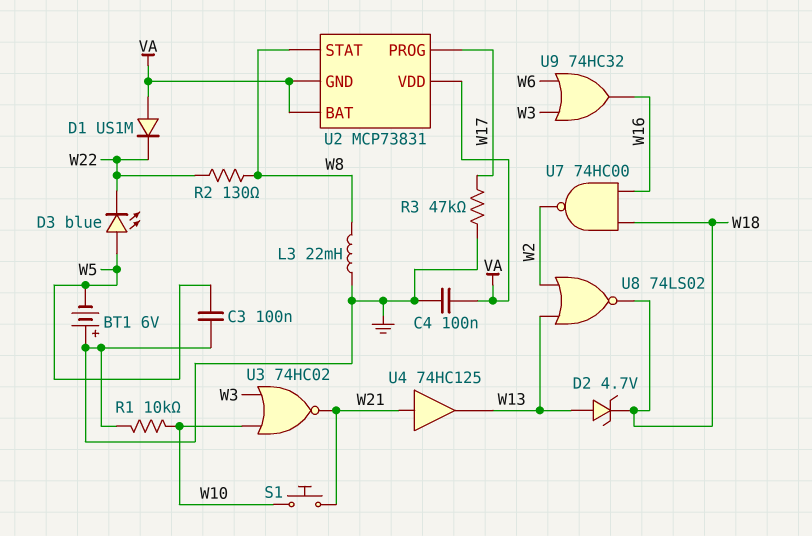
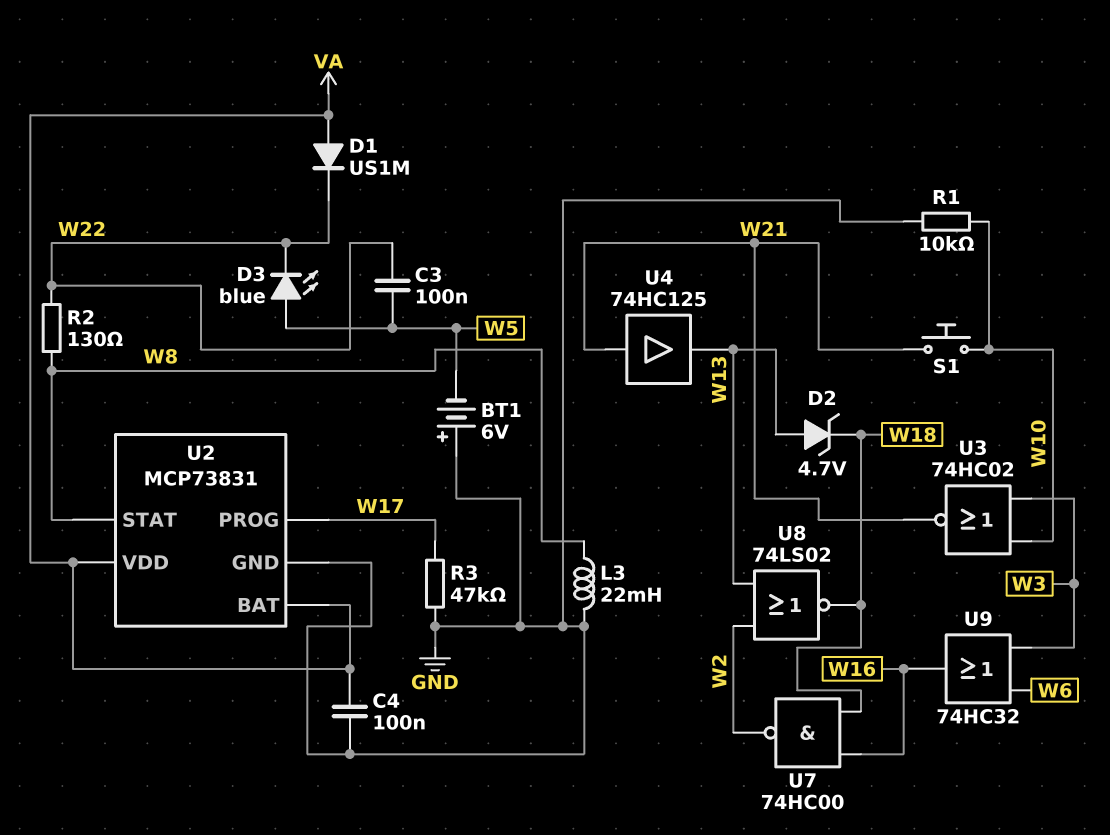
C3: 100nF (GND, W5) -> 100nF (W5, W22)
U2 pin GND: VA -> GND

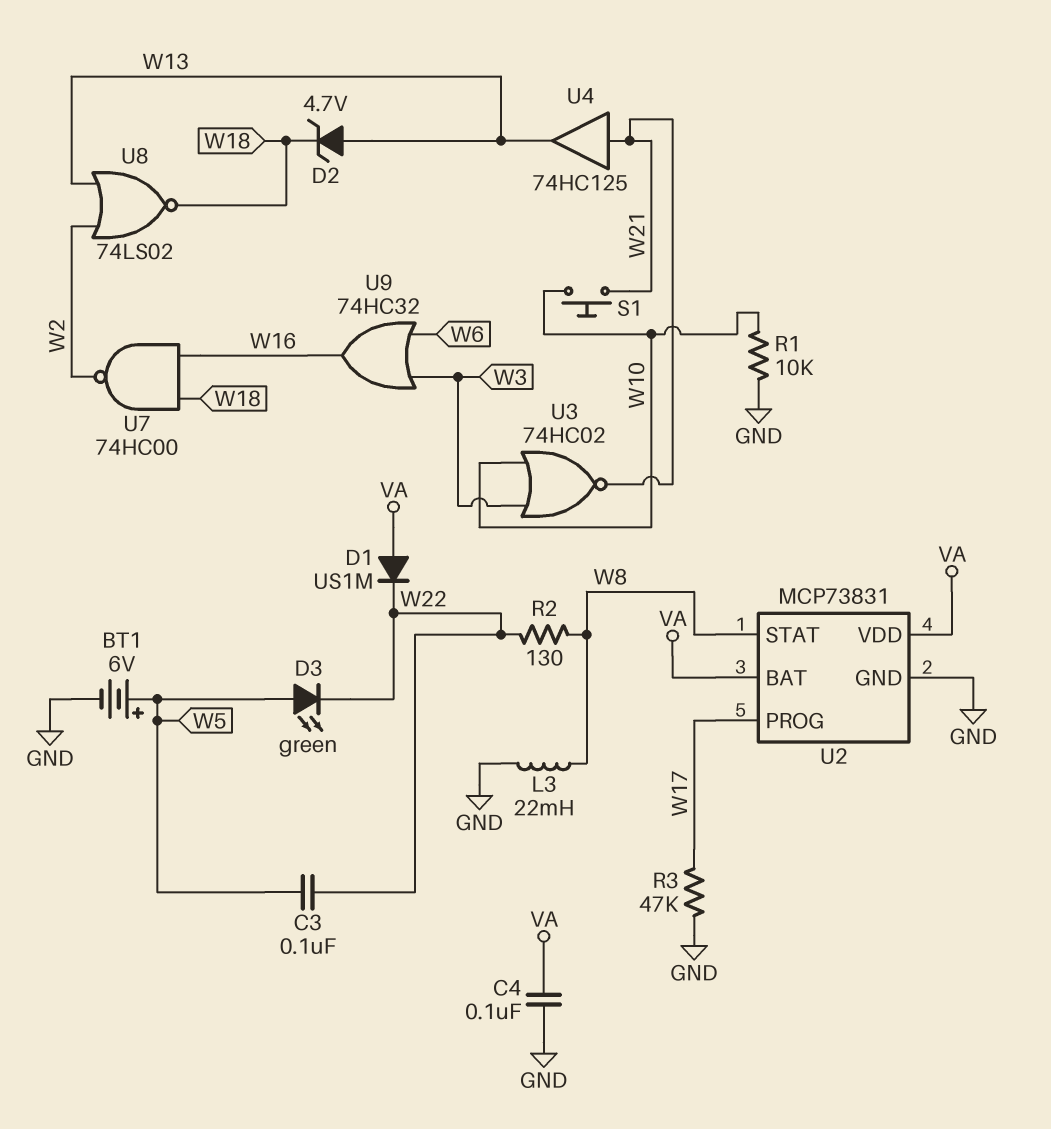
BT1: 6V (plus GND, minus W5) -> 6V (plus W5, minus GND)
D3: LED blue (A W5, K W22) -> LED green (A W5, K W22)

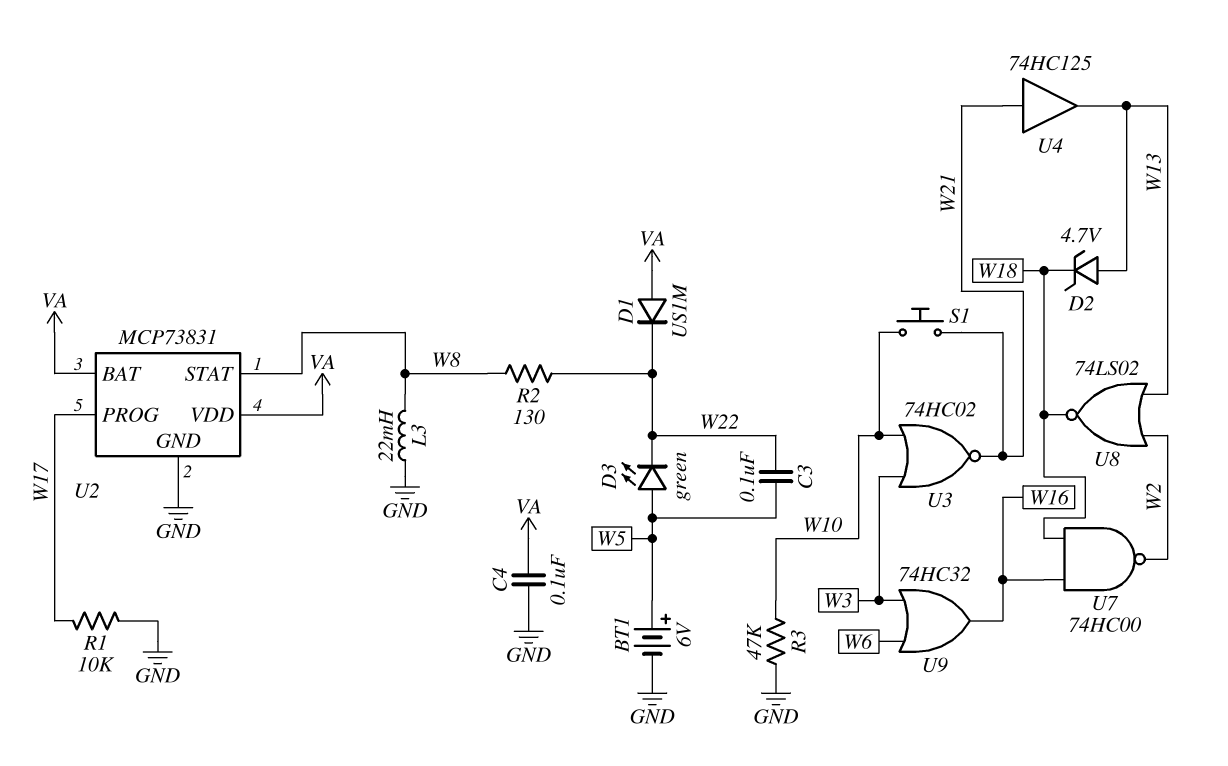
R1: 10k (GND, W10) -> 10k (GND, W17)
R3: 47k (GND, W17) -> 47k (GND, W10)

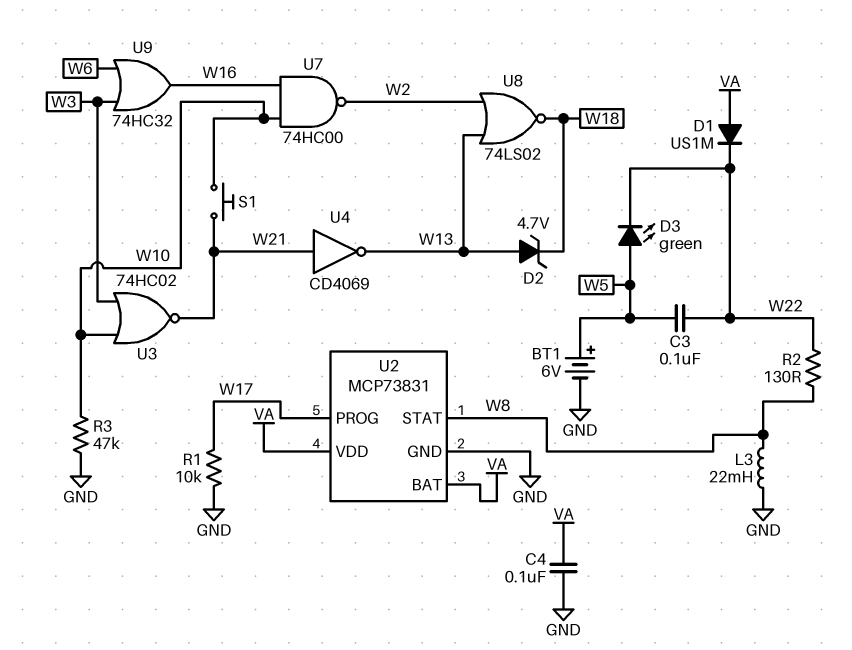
U4: buffer 74HC125 (in W21, out W13) -> NOT CD4069 (in W21, out W13)
U7: NAND 74HC00 (in W16, in W18, out W2) -> NAND 74HC00 (in W10, in W16, out W2)

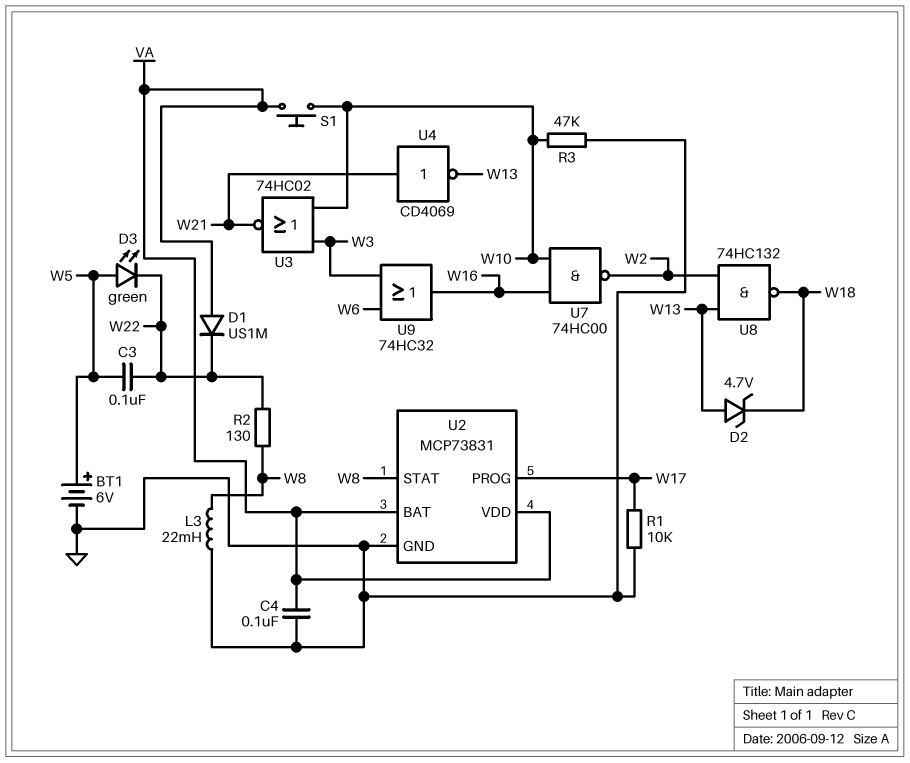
S1: button (W10, W21) -> button (VA, W10)
U8: NOR 74LS02 (in W2, in W13, out W18) -> NAND 74HC132 (in W2, in W13, out W18)

